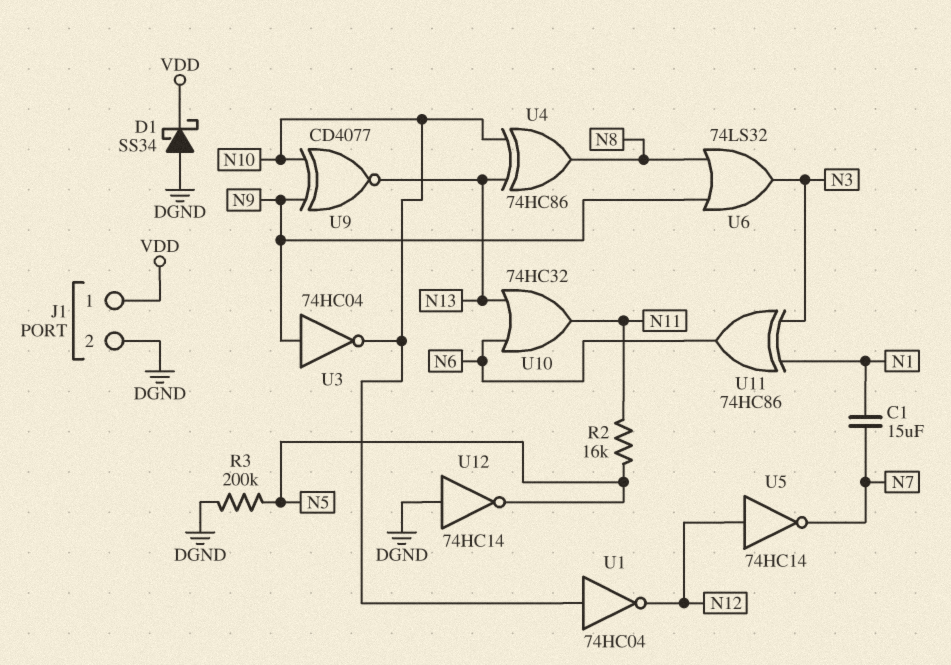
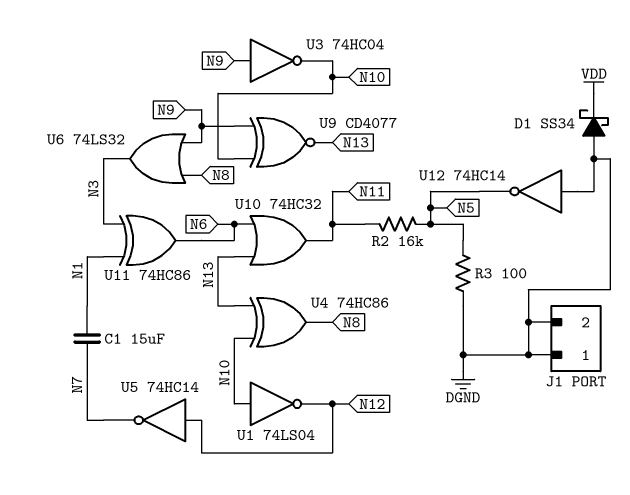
J1 pin 1: VDD -> DGND
R3: 200k (DGND, N5) -> 100 (DGND, N5)
U1: NOT 74HC04 (in N10, out N12) -> NOT 74LS04 (in N10, out N12)

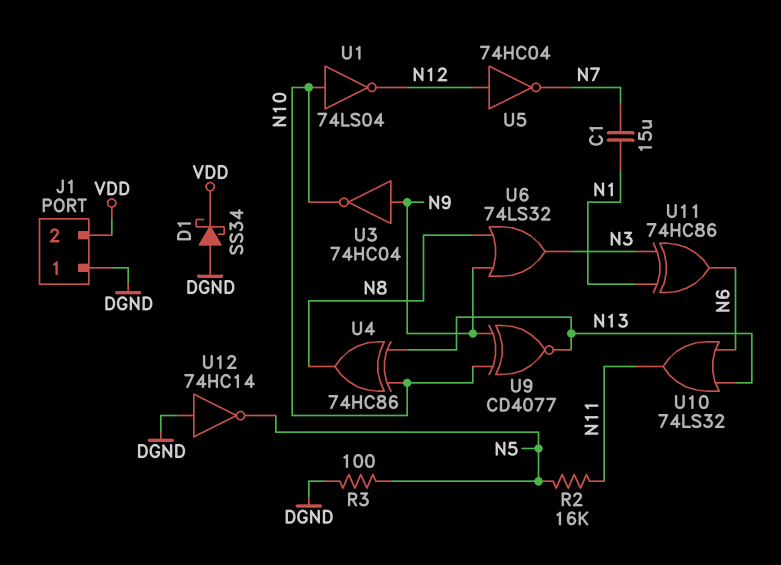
J1 pin 2: DGND -> VDD
U5: NOT 74HC14 (in N12, out N7) -> NOT 74HC04 (in N12, out N7)
U10: OR 74HC32 (in N6, in N13, out N11) -> OR 74LS32 (in N6, in N13, out N11)

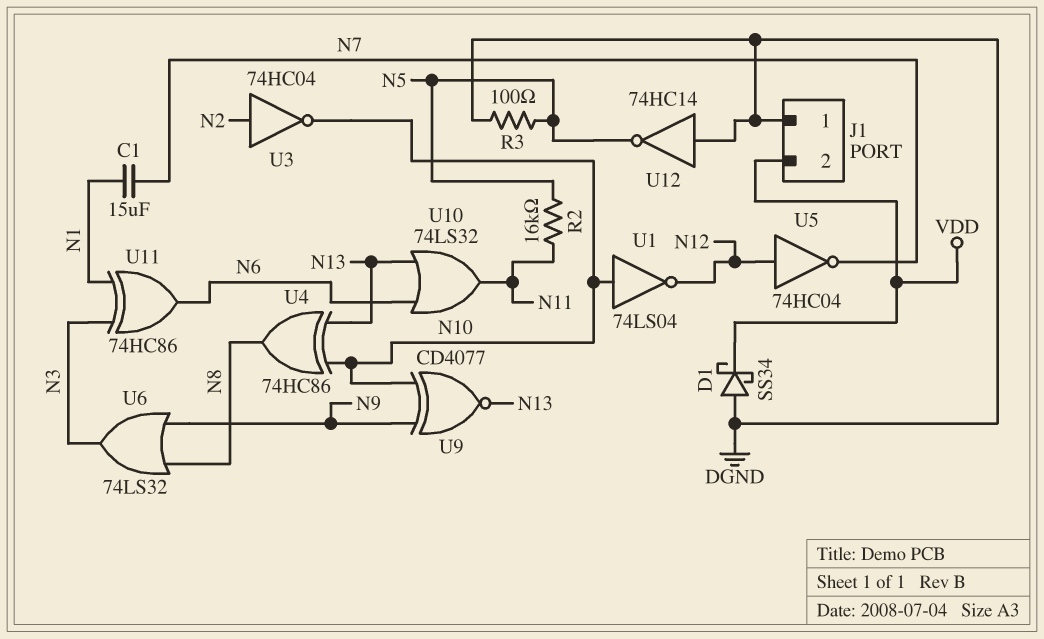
U3: NOT 74HC04 (in N9, out N10) -> NOT 74HC04 (in N2, out N10)

